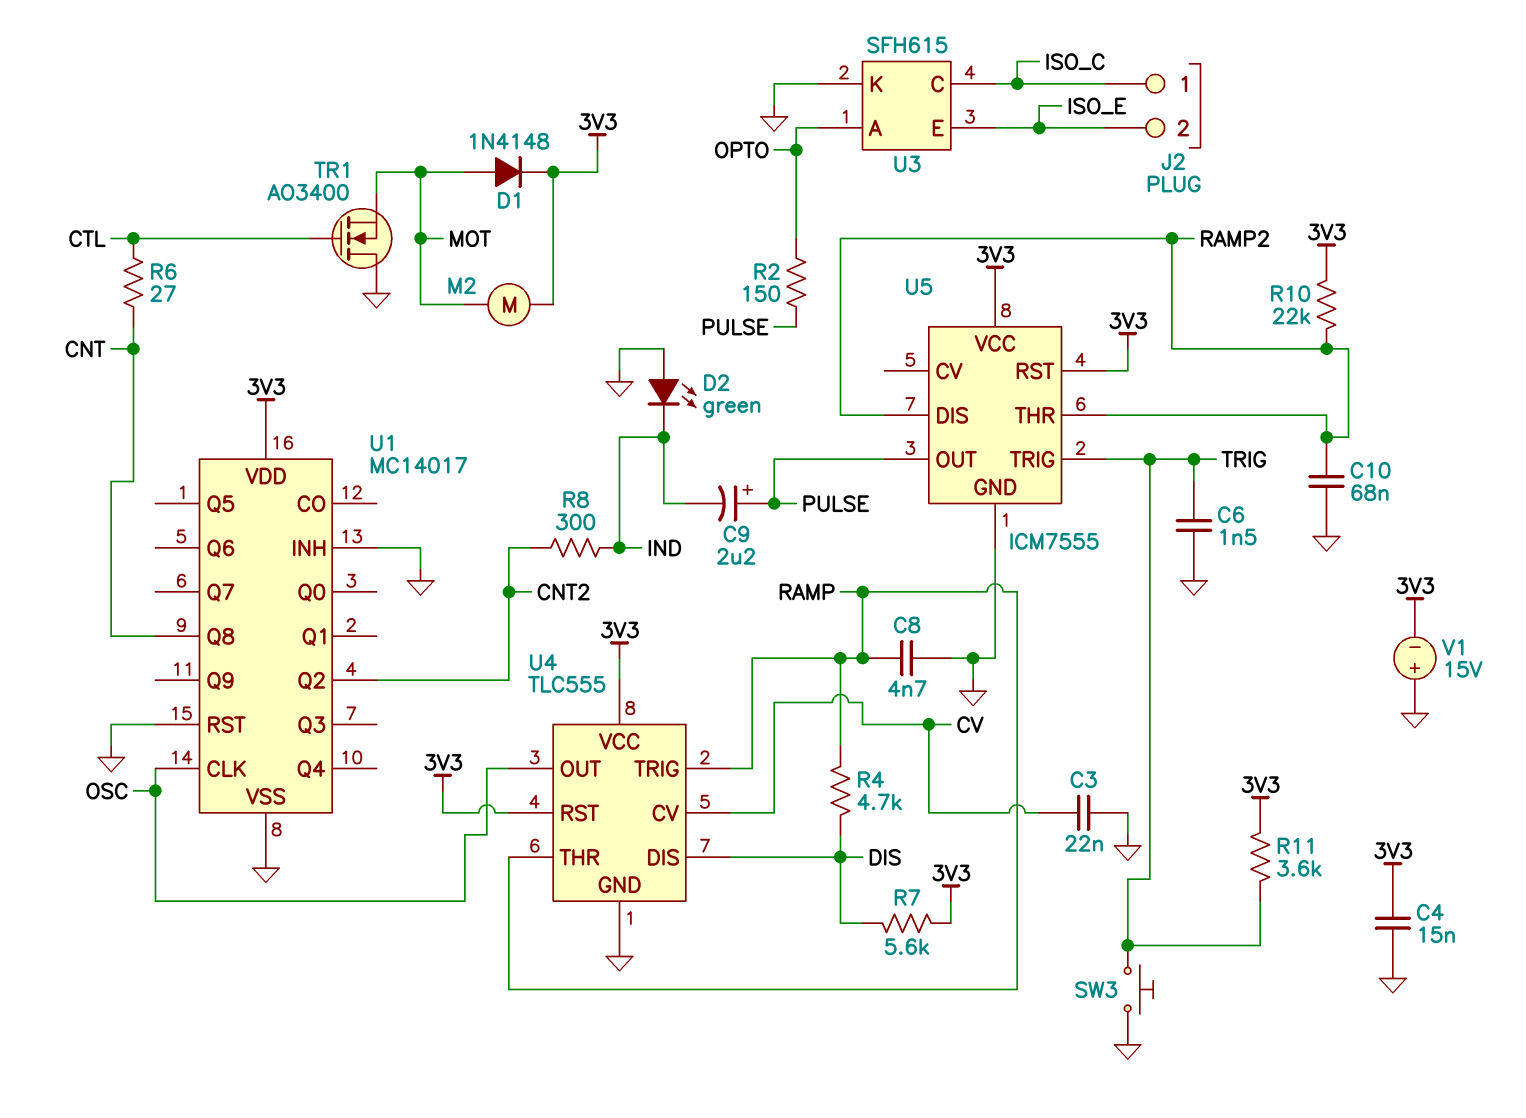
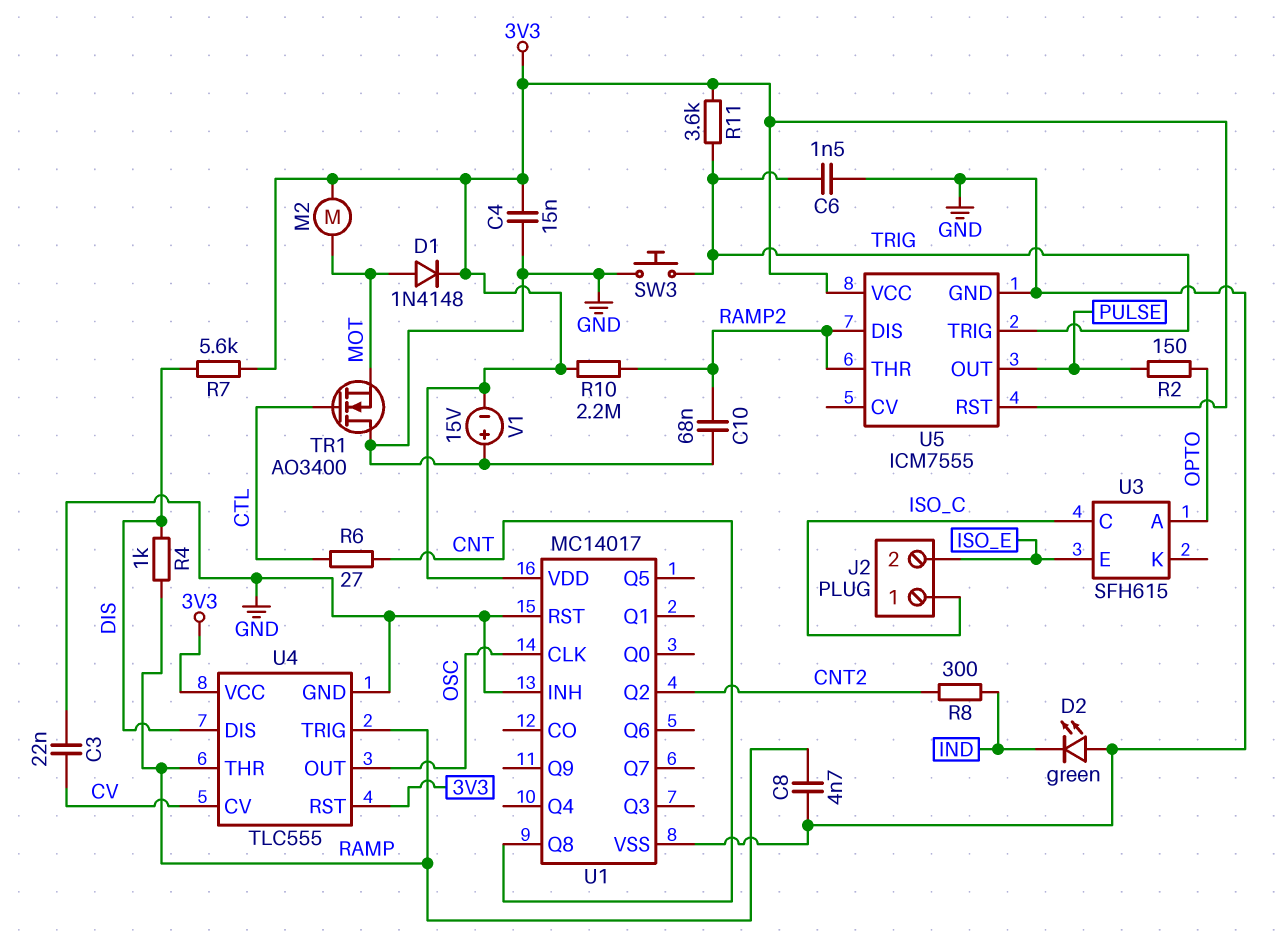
C9: 2.2uF (plus PULSE, minus IND) -> none
R4: 4.7k (DIS, RAMP) -> 1k (DIS, RAMP)
R10: 22k (3V3, RAMP2) -> 2.2M (3V3, RAMP2)
U3 pin K: GND -> none

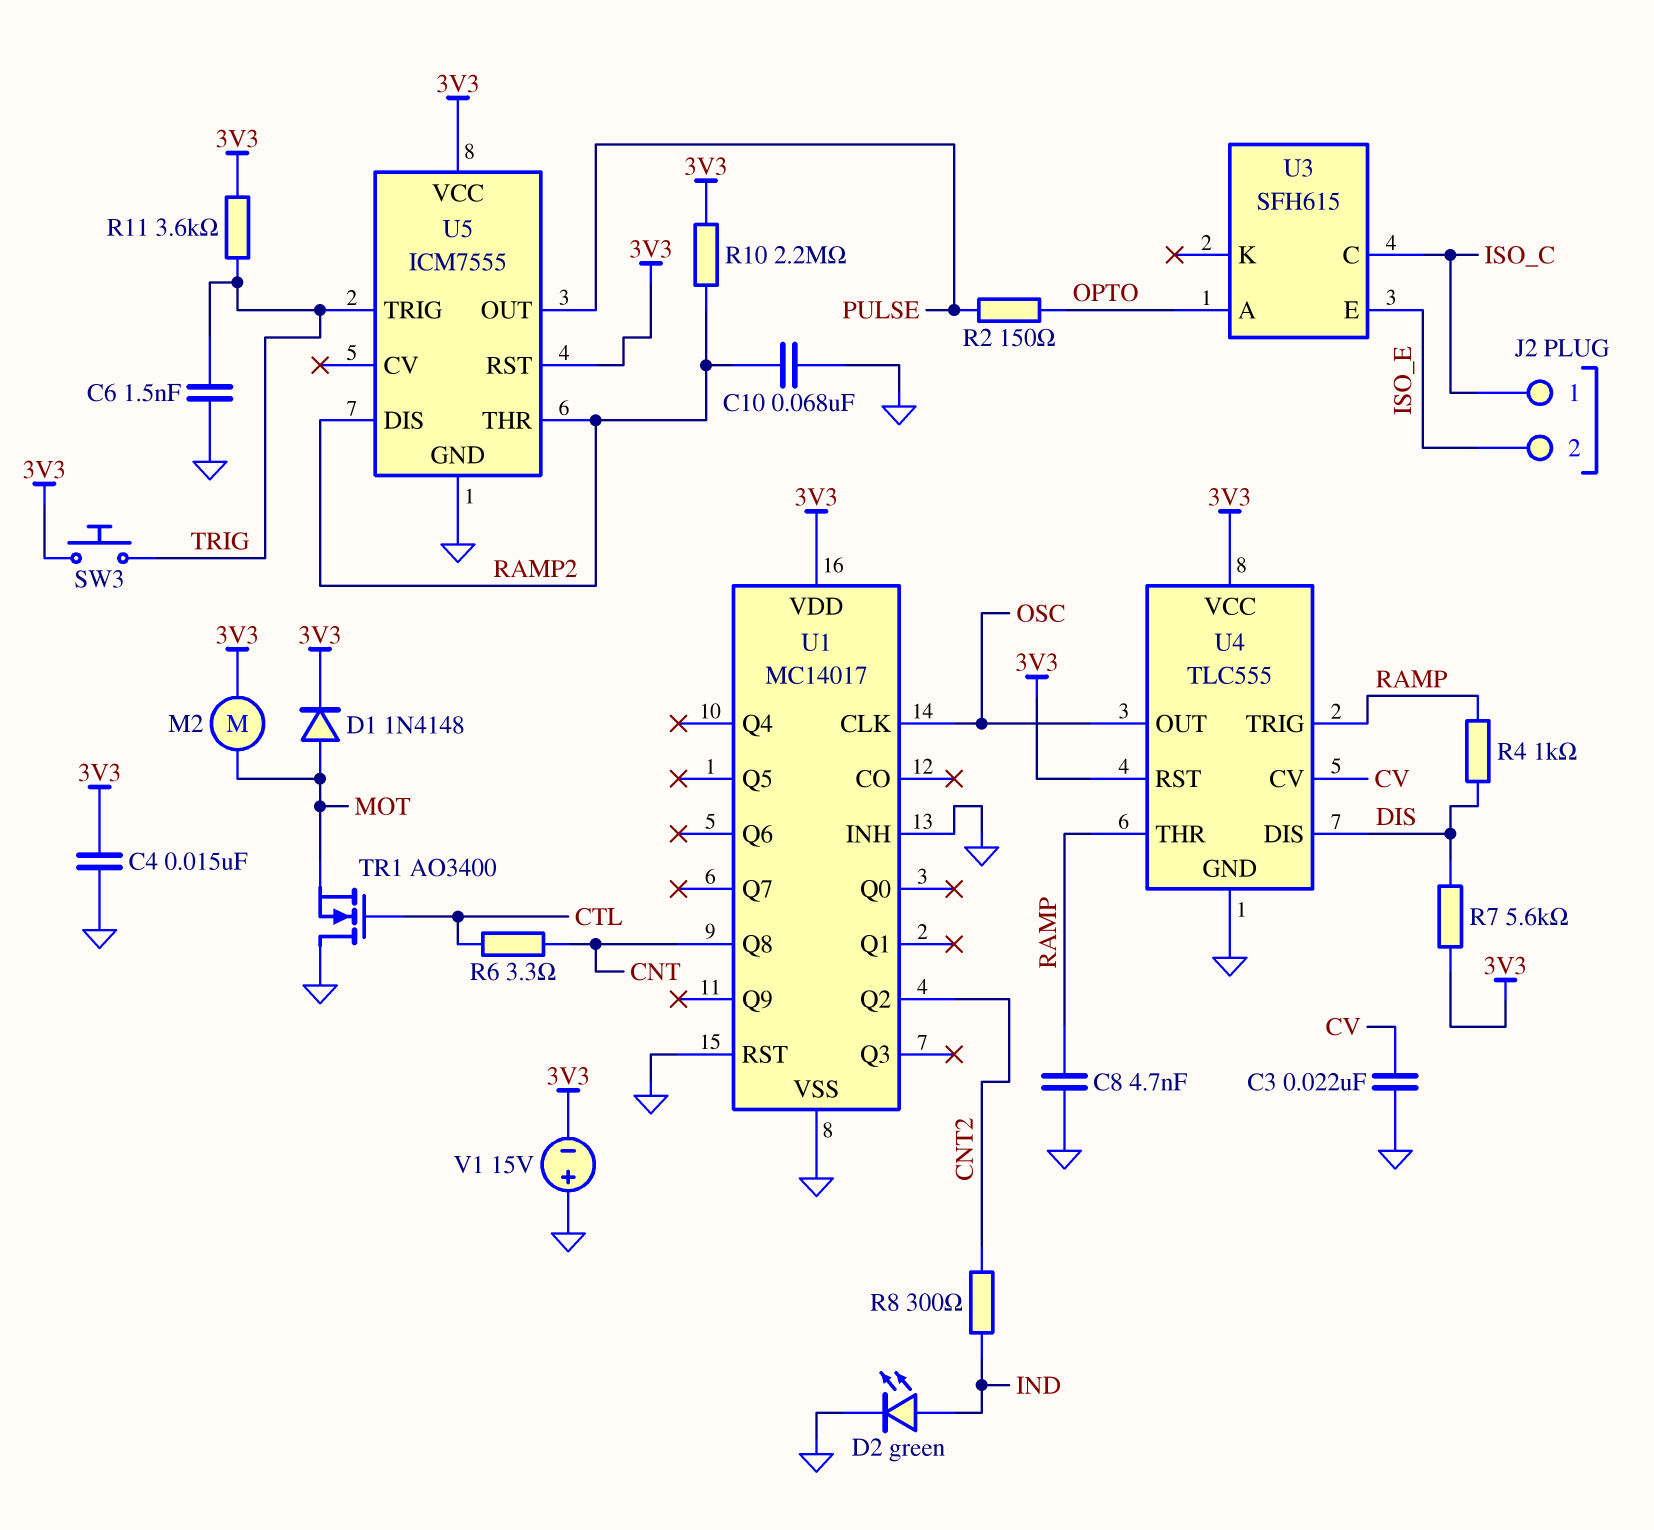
D2: LED green (A GND, K IND) -> LED green (A IND, K GND)
R6: 27 (CNT, CTL) -> 3.3 (CNT, CTL)
SW3: button (GND, TRIG) -> button (3V3, TRIG)

